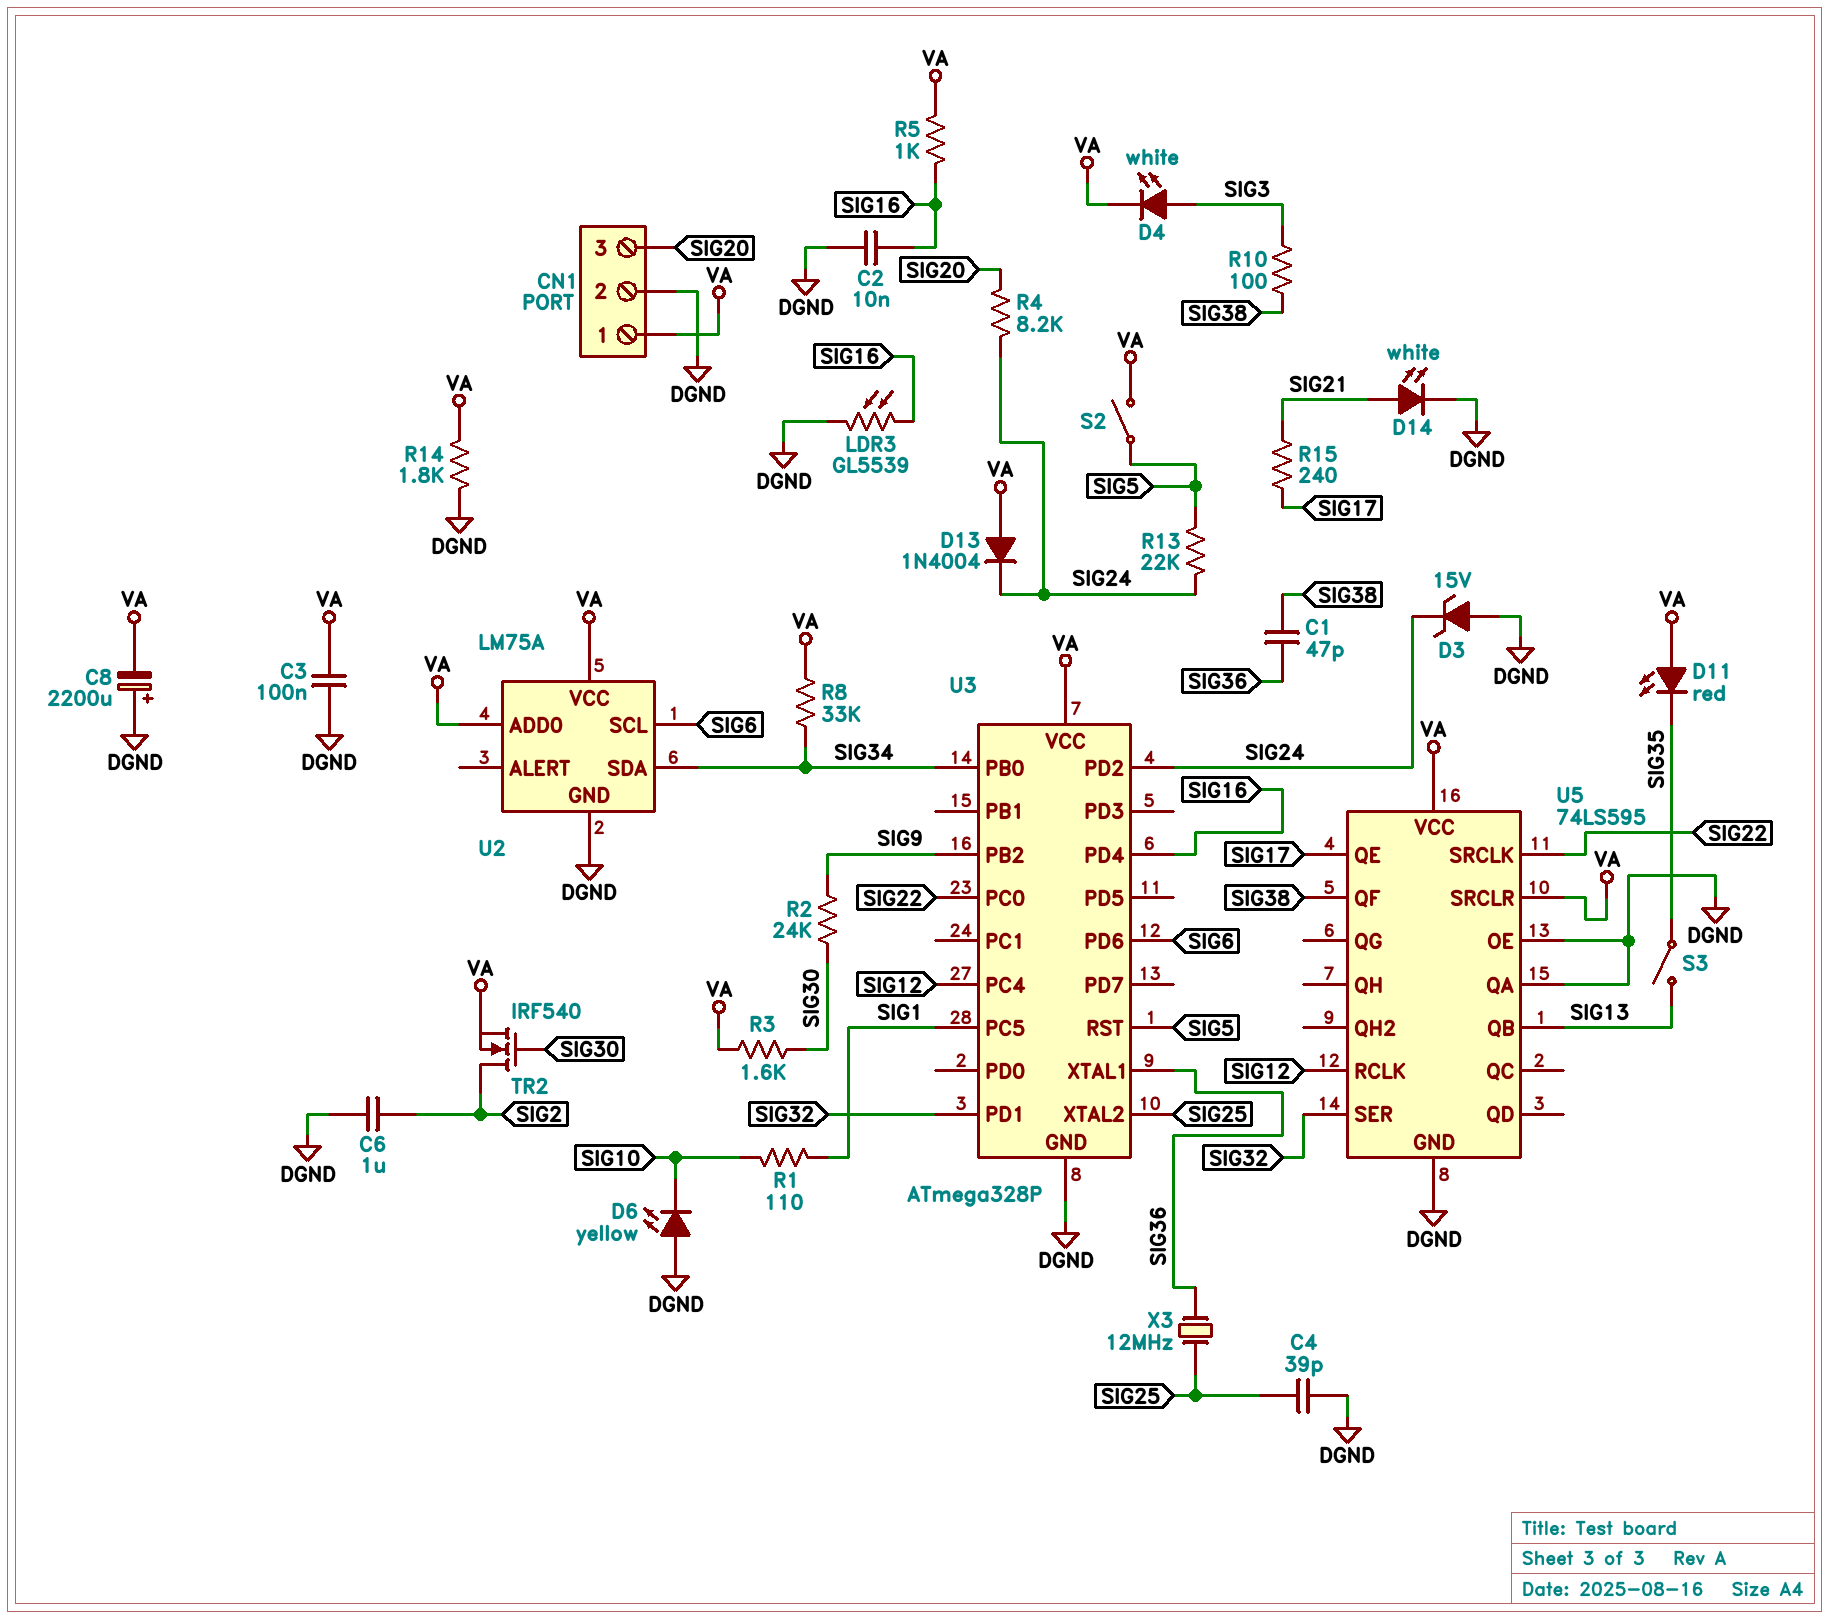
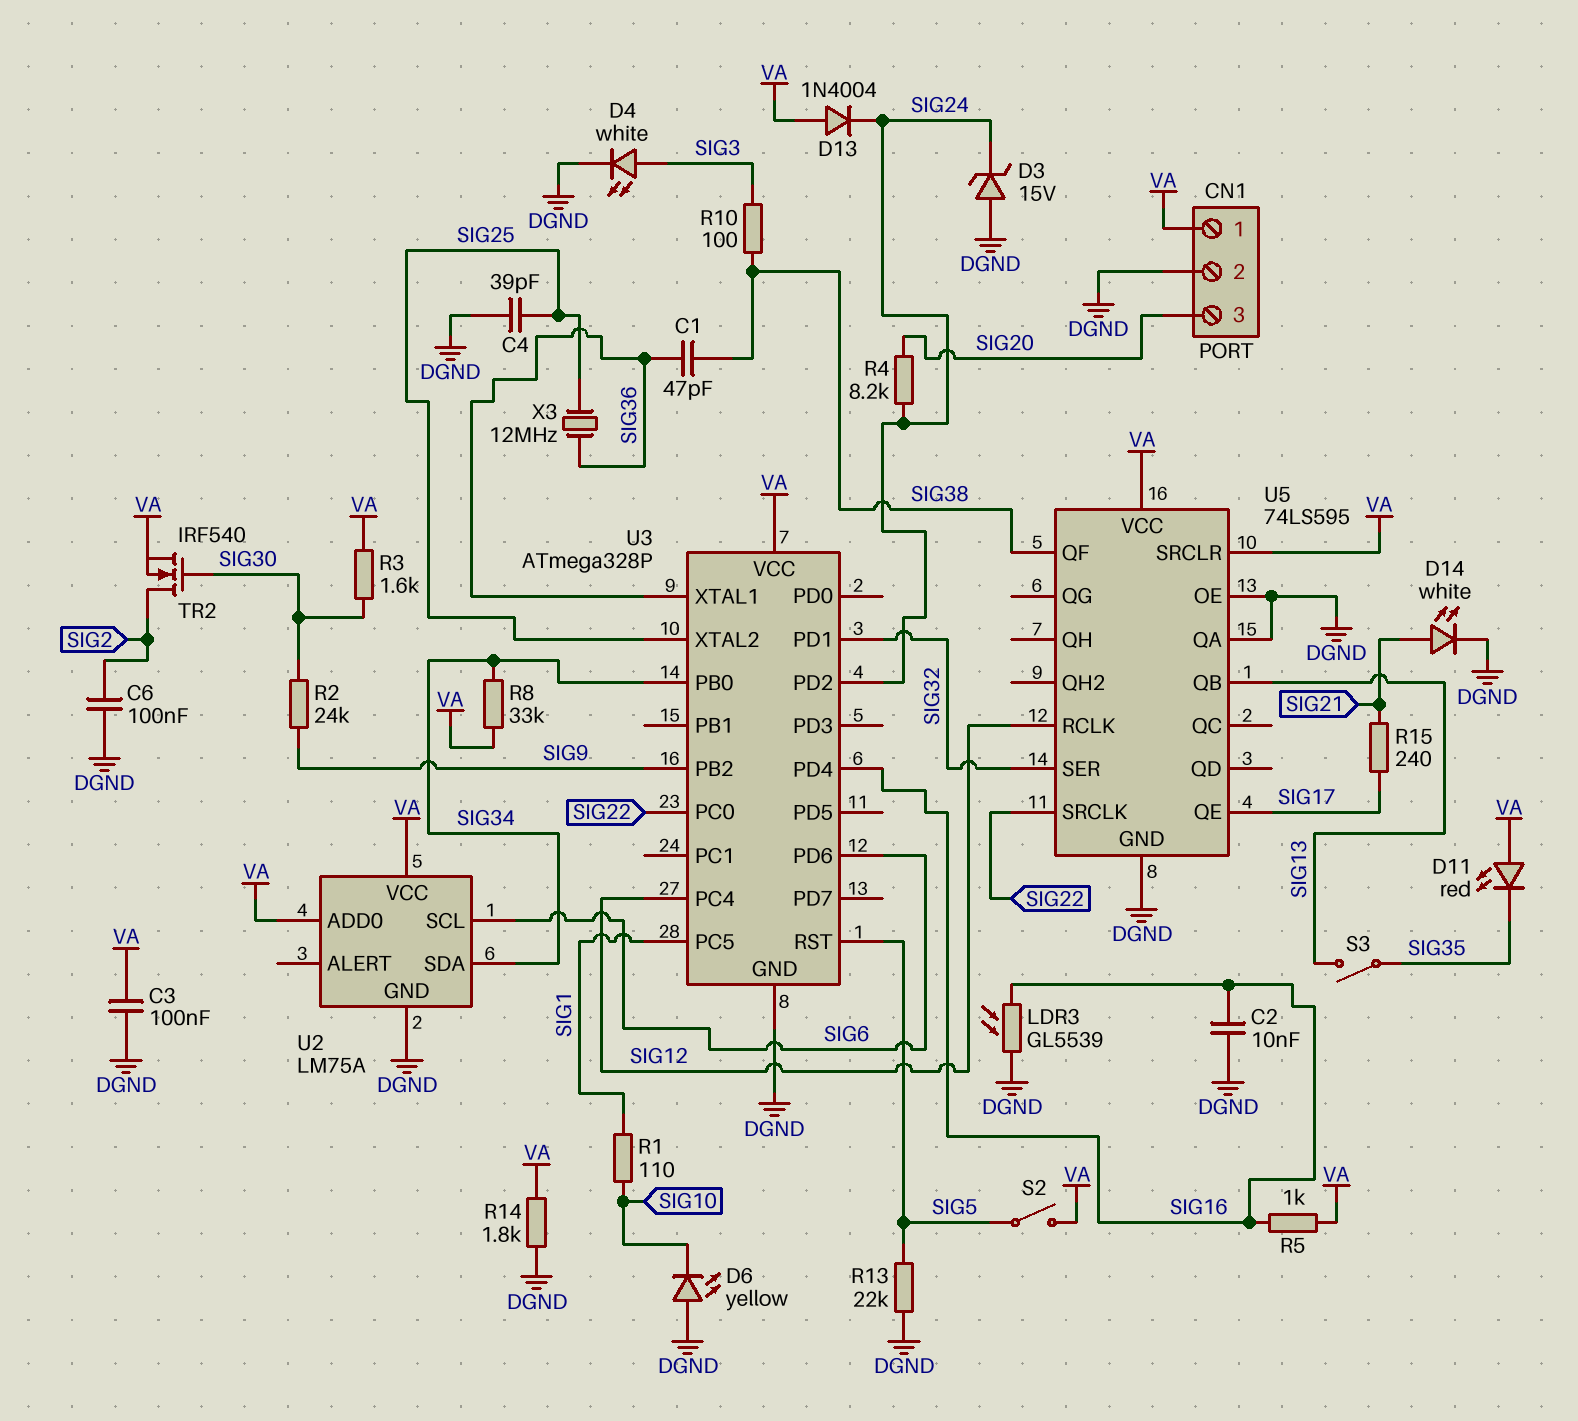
C6: 1uF (DGND, SIG2) -> 100nF (DGND, SIG2)
C8: 2200uF (plus DGND, minus VA) -> none
D4: LED white (A SIG3, K VA) -> LED white (A SIG3, K DGND)
R13: 22k (SIG5, SIG24) -> 22k (DGND, SIG5)

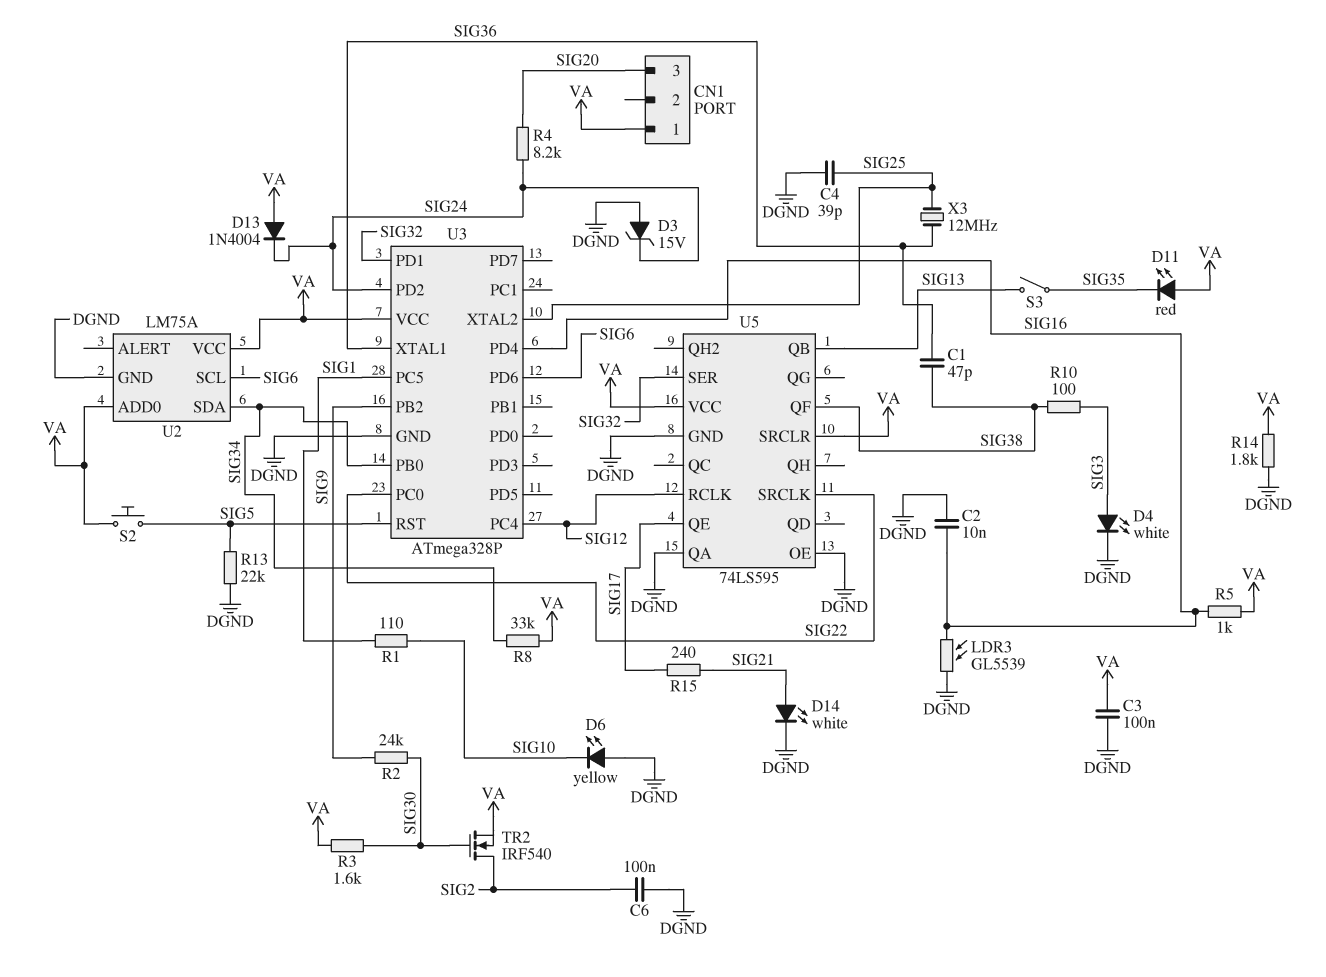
CN1 pin 2: DGND -> none
S2: switch (SIG5, VA) -> button (SIG5, VA)

